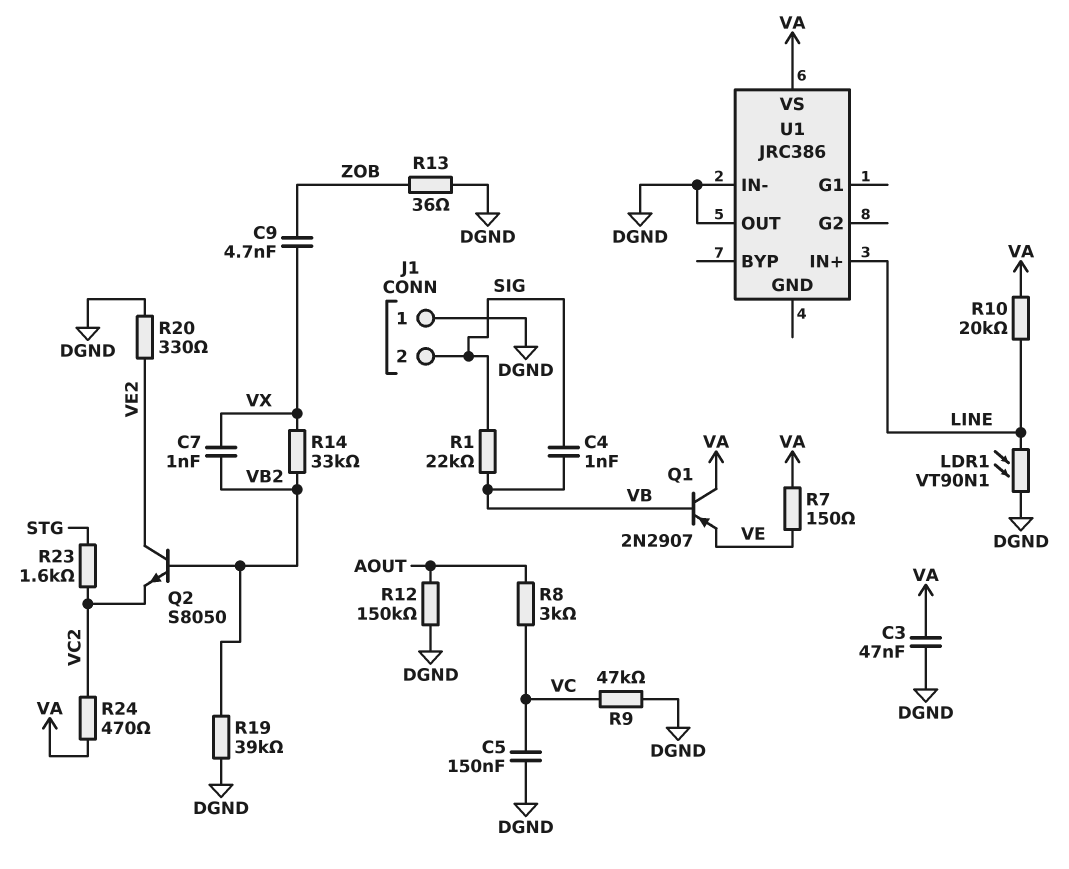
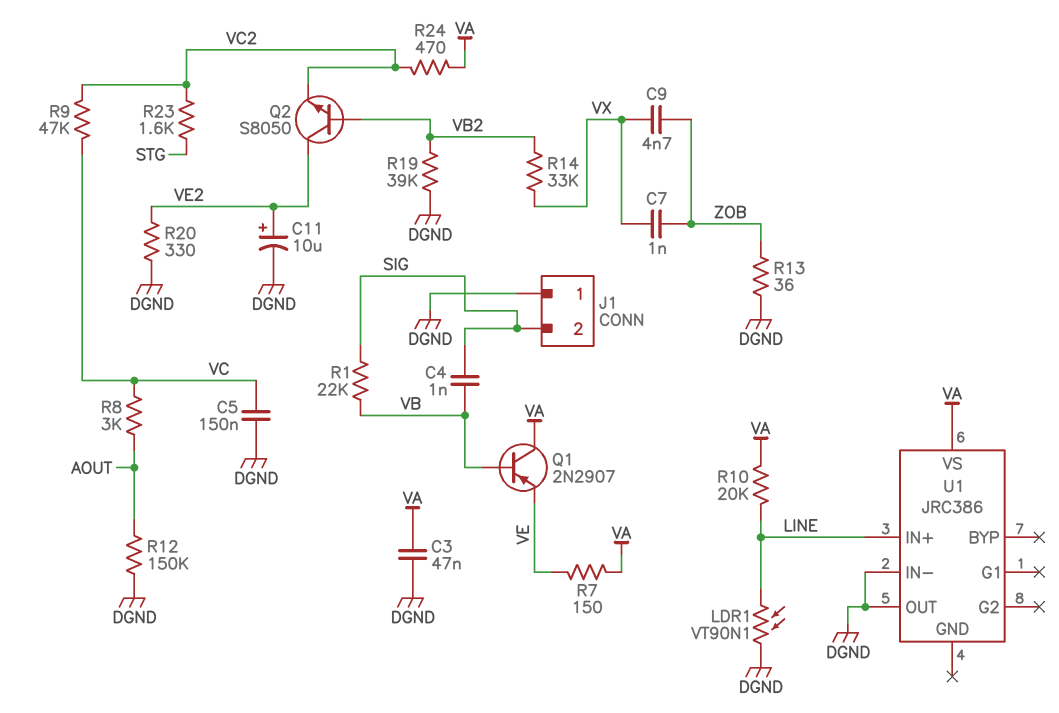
C7: 1nF (VB2, VX) -> 1nF (VX, ZOB)
C11: none -> 10uF (plus VE2, minus DGND)
R9: 47k (DGND, VC) -> 47k (VC, VC2)

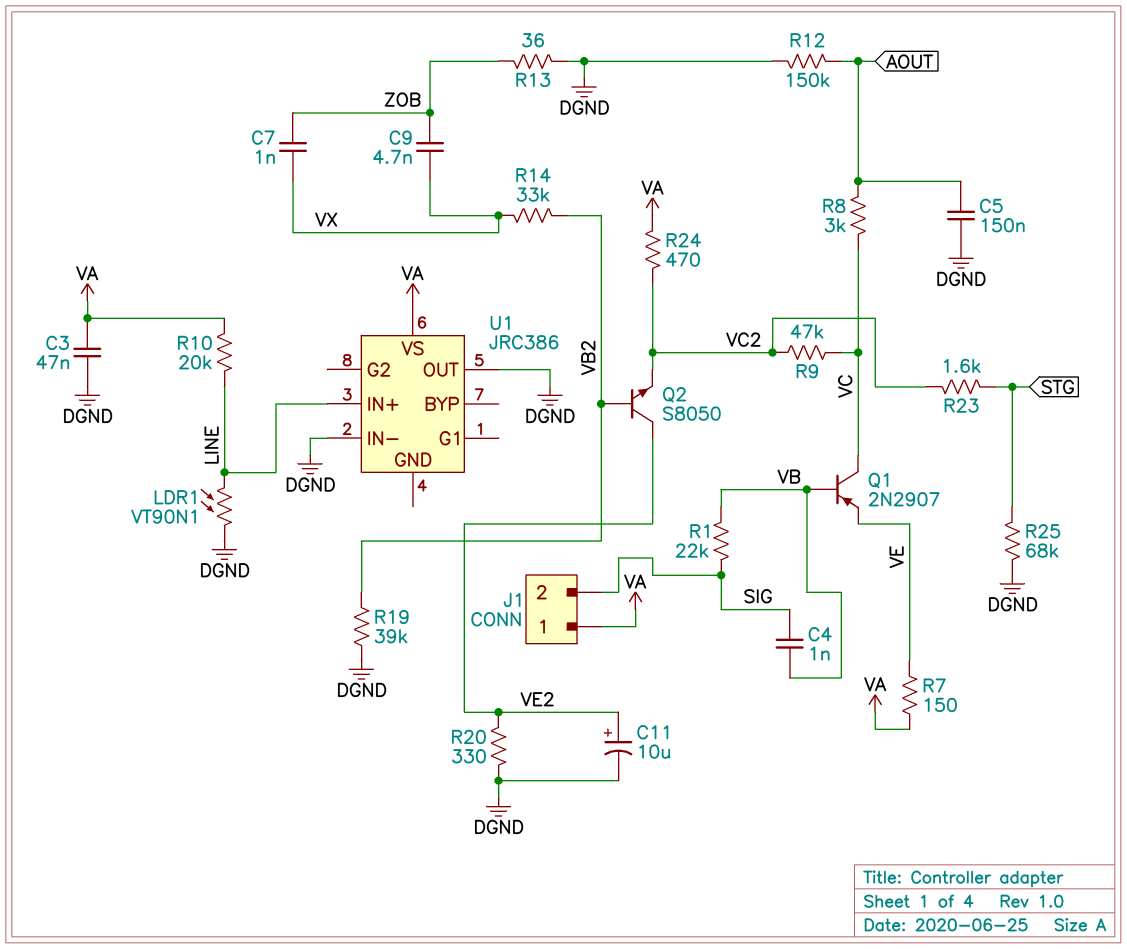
C5: 150nF (DGND, VC) -> 150nF (AOUT, DGND)
J1 pin 1: DGND -> VA
Q1: PNP 2N2907 (B VB, C VA, E VE) -> PNP 2N2907 (B VB, C VC, E VE)
R25: none -> 68k (DGND, STG)

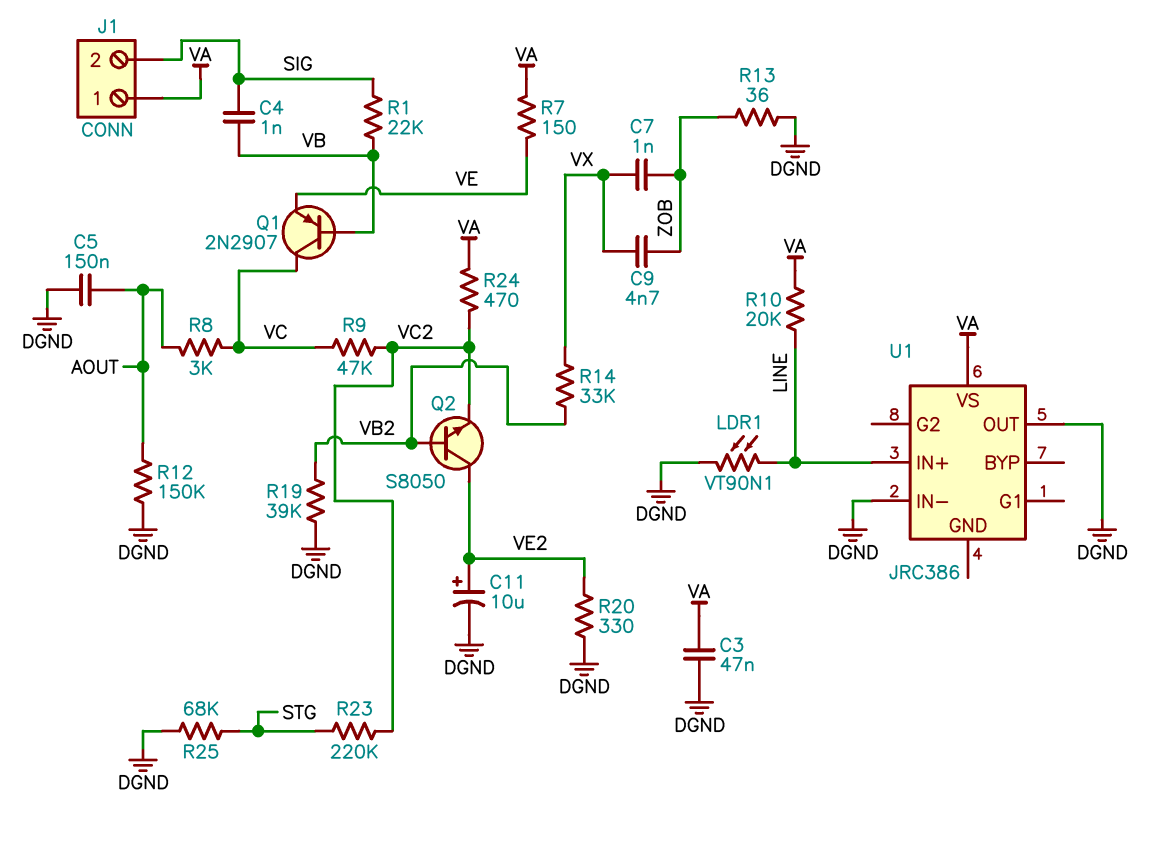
R23: 1.6k (STG, VC2) -> 220k (STG, VC2)

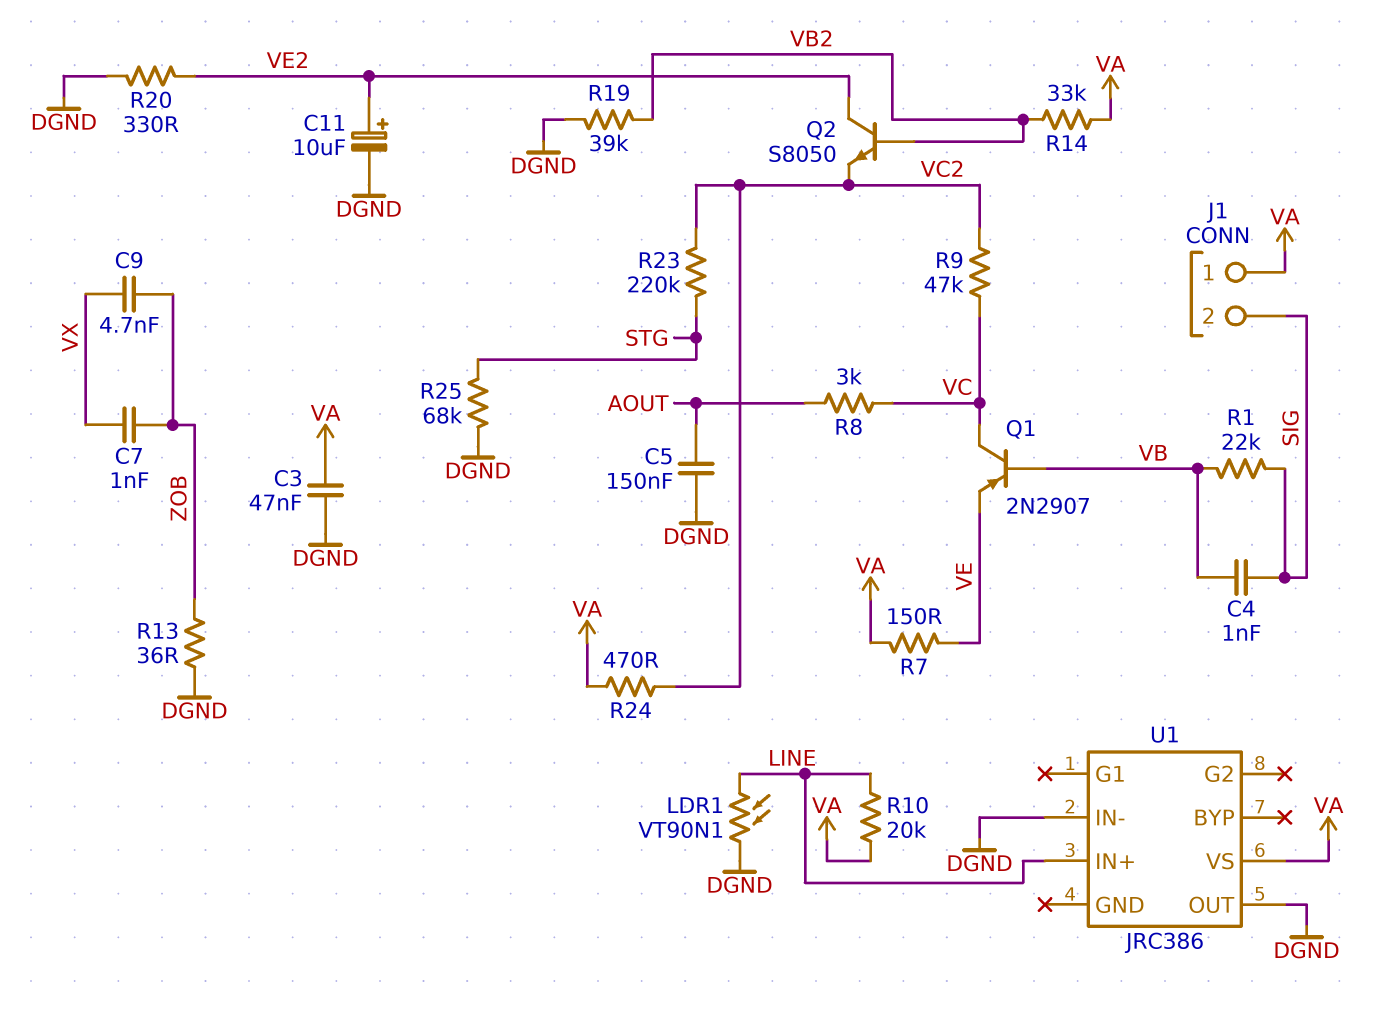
R12: 150k (AOUT, DGND) -> none
R14: 33k (VB2, VX) -> 33k (VA, VB2)

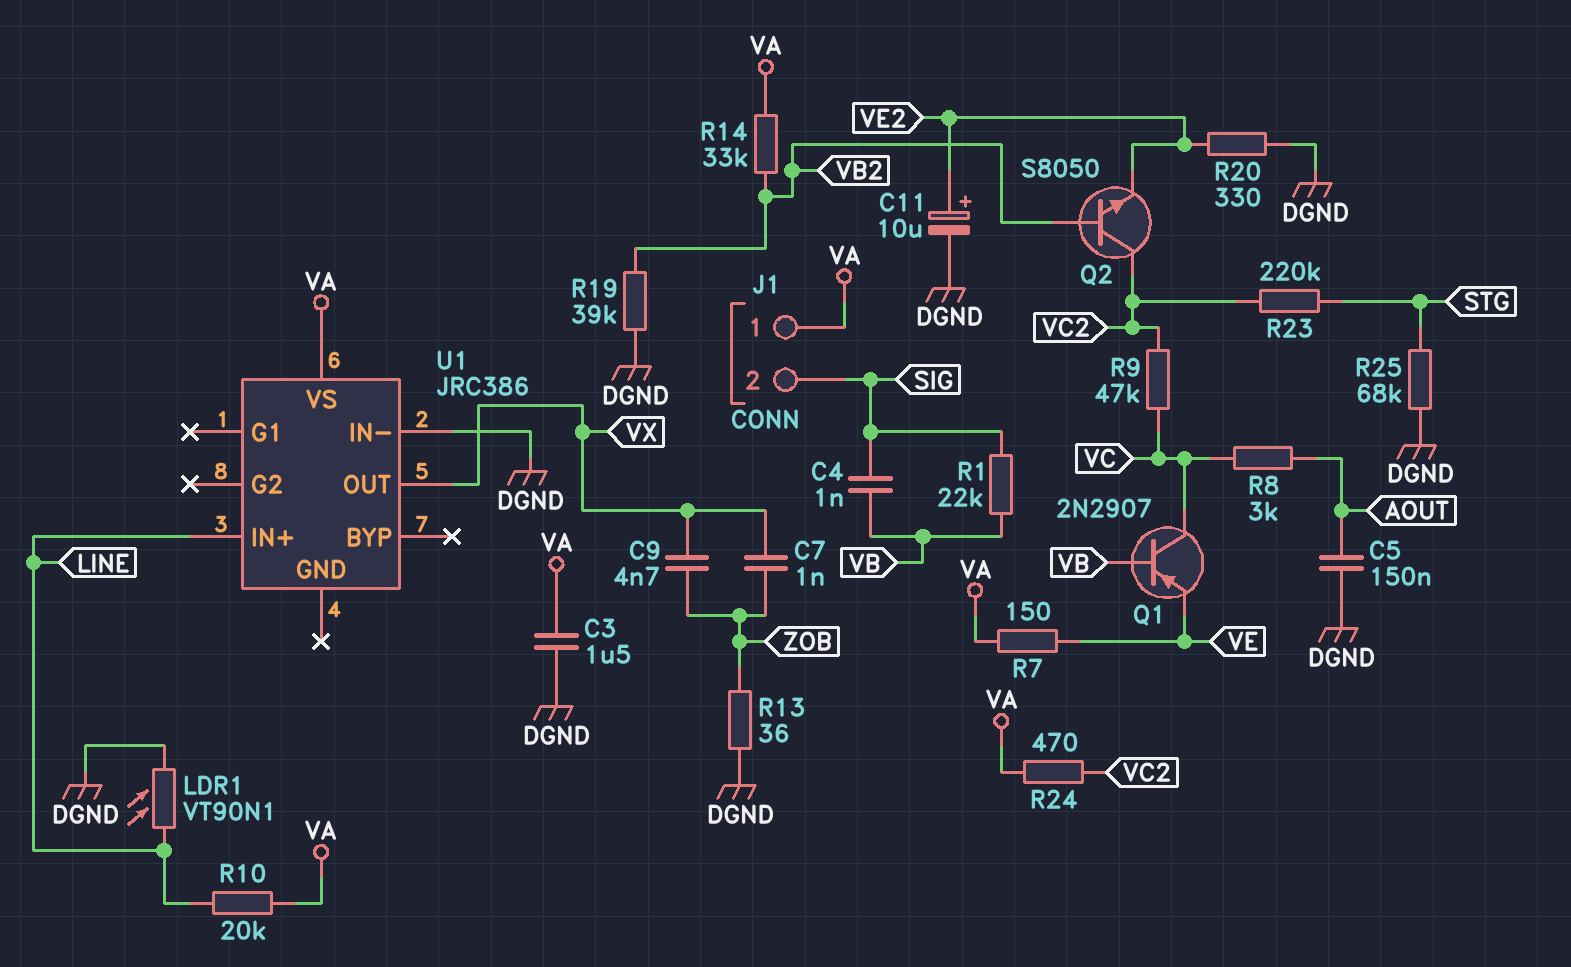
C3: 47nF (DGND, VA) -> 1.5uF (DGND, VA)
Q2: NPN S8050 (B VB2, C VE2, E VC2) -> NPN S8050 (B VB2, C VC2, E VE2)
U1 pin OUT: DGND -> VX

